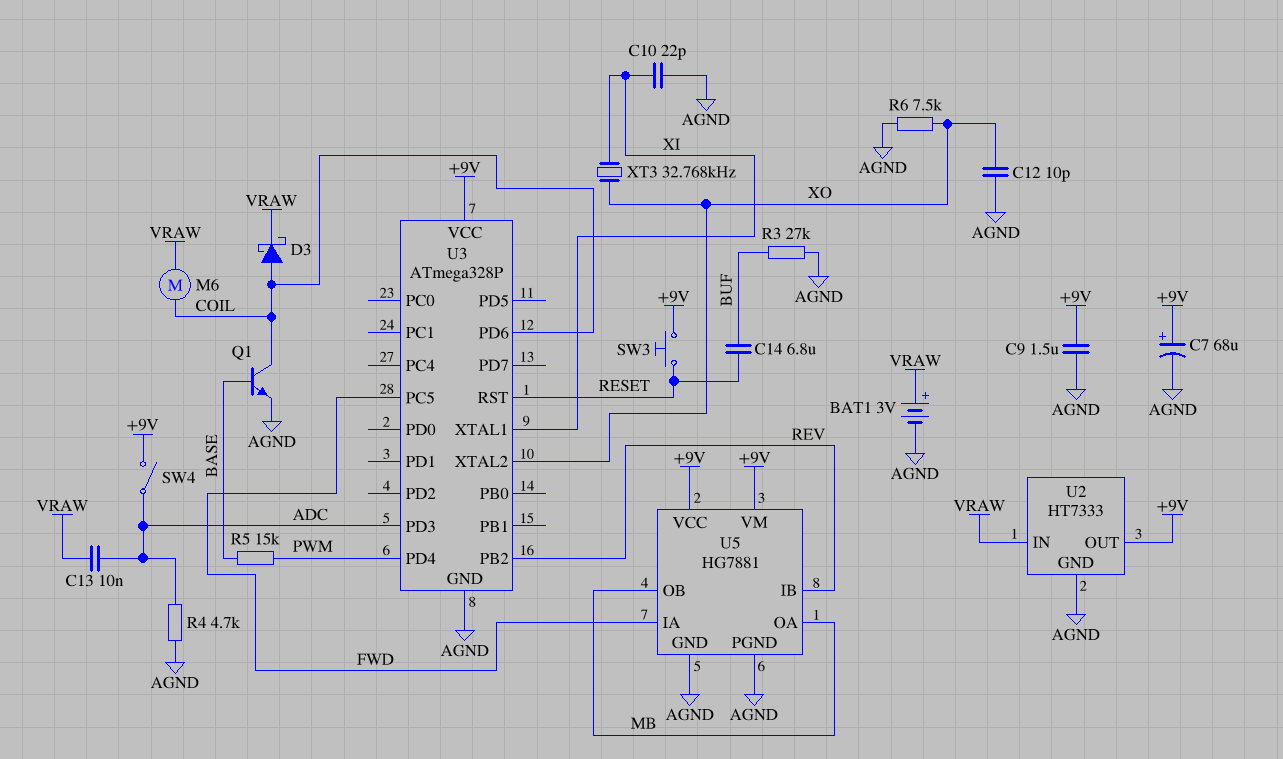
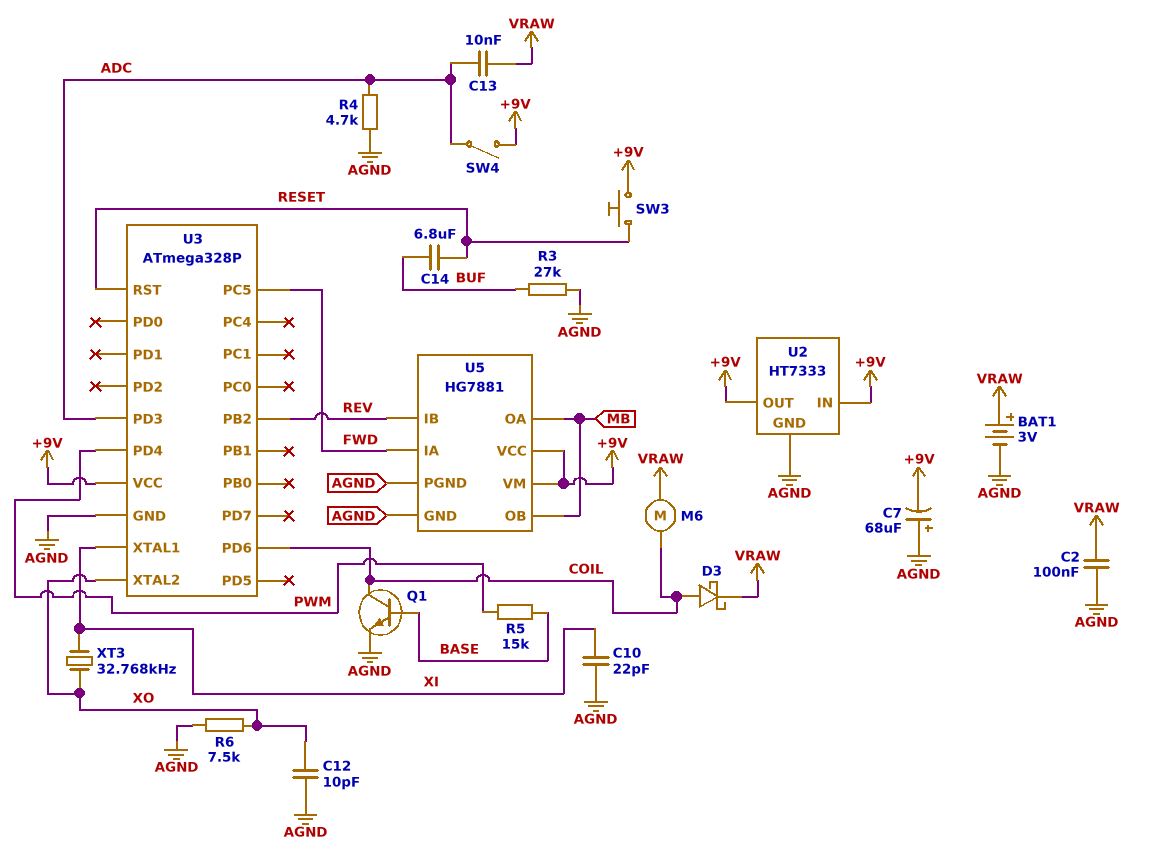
C2: none -> 100nF (AGND, VRAW)
C7: 68uF (plus +9V, minus AGND) -> 68uF (plus AGND, minus +9V)
C9: 1.5uF (+9V, AGND) -> none
U2 pin IN: VRAW -> +9V

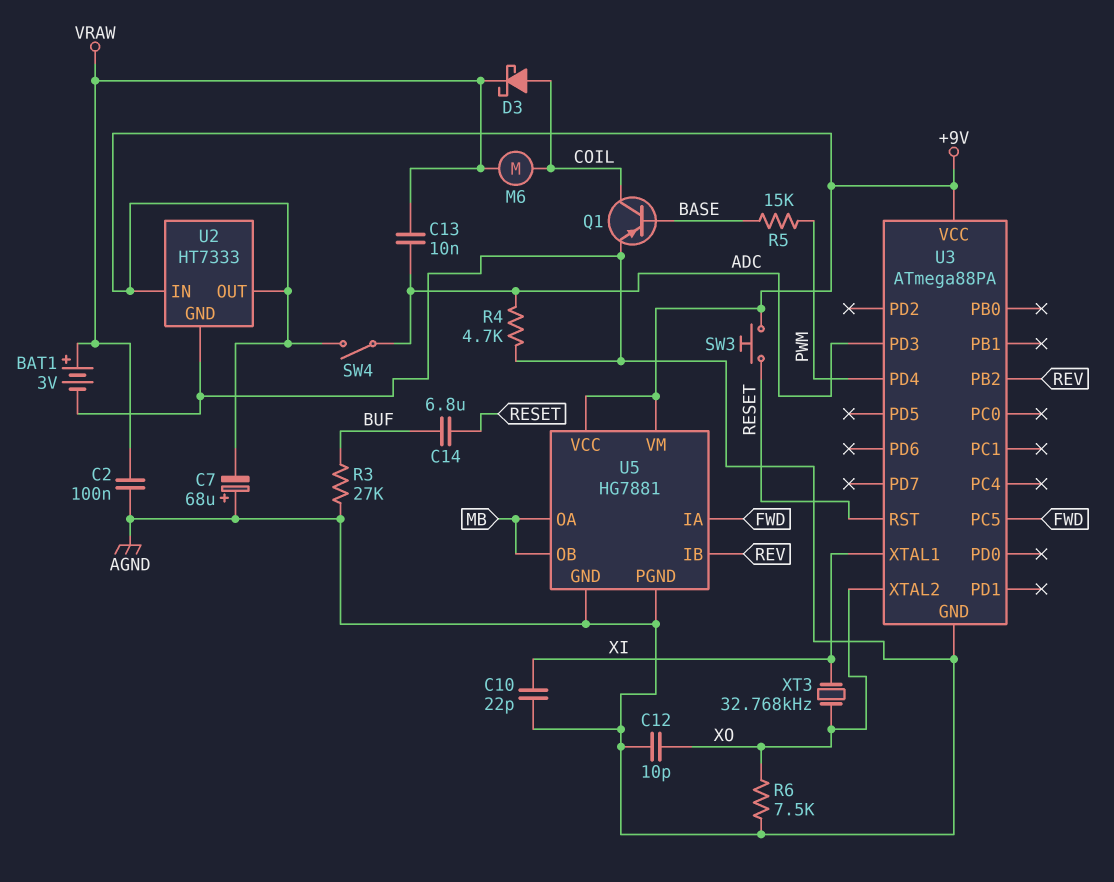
Q1: NPN (B BASE, C COIL, E AGND) -> PNP (B BASE, C COIL, E AGND)
U3: ATmega328P -> ATmega88PA
U3 pin PD6: COIL -> none

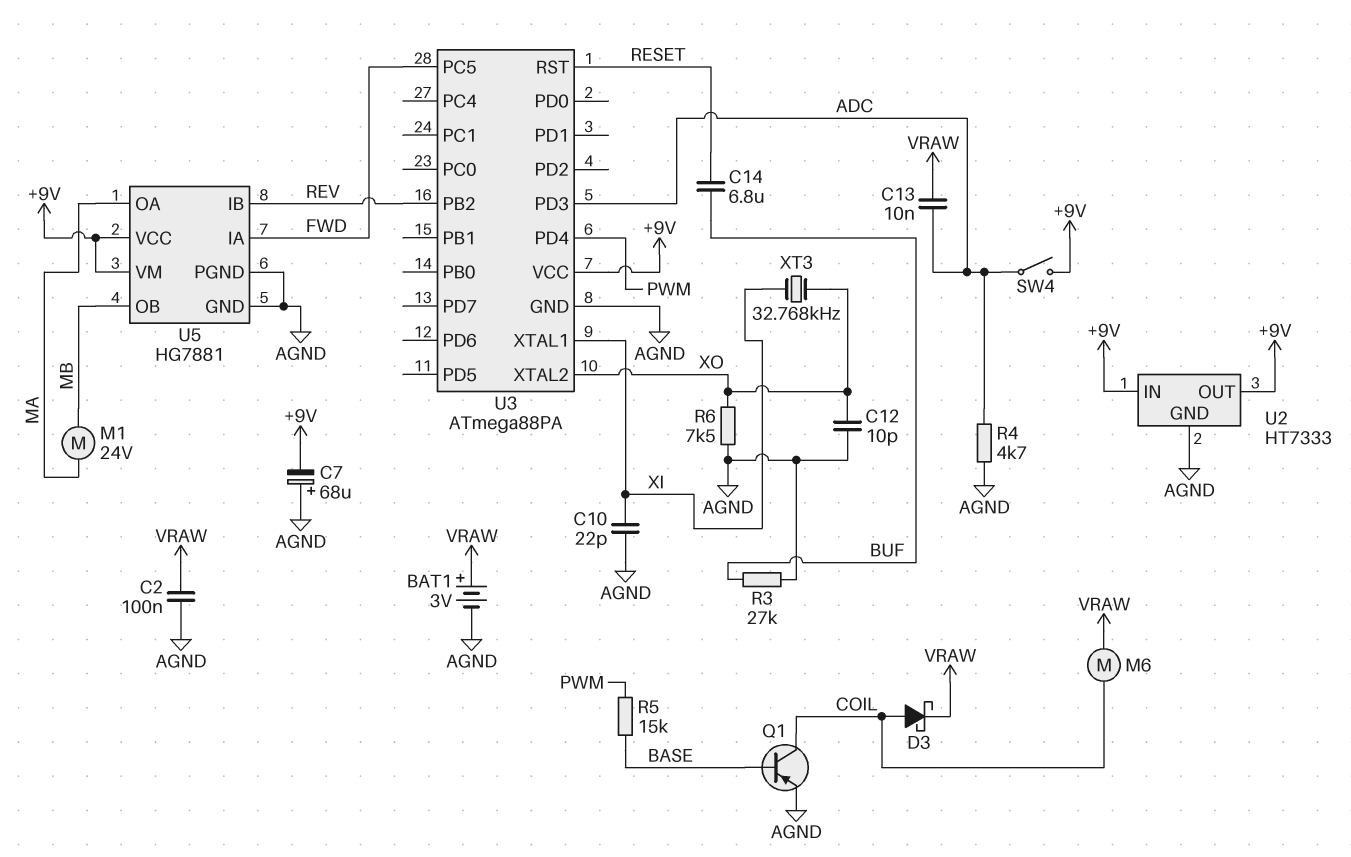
M1: none -> motor 24V (MA, MB)
SW3: button (+9V, RESET) -> none
U5 pin OA: MB -> MA

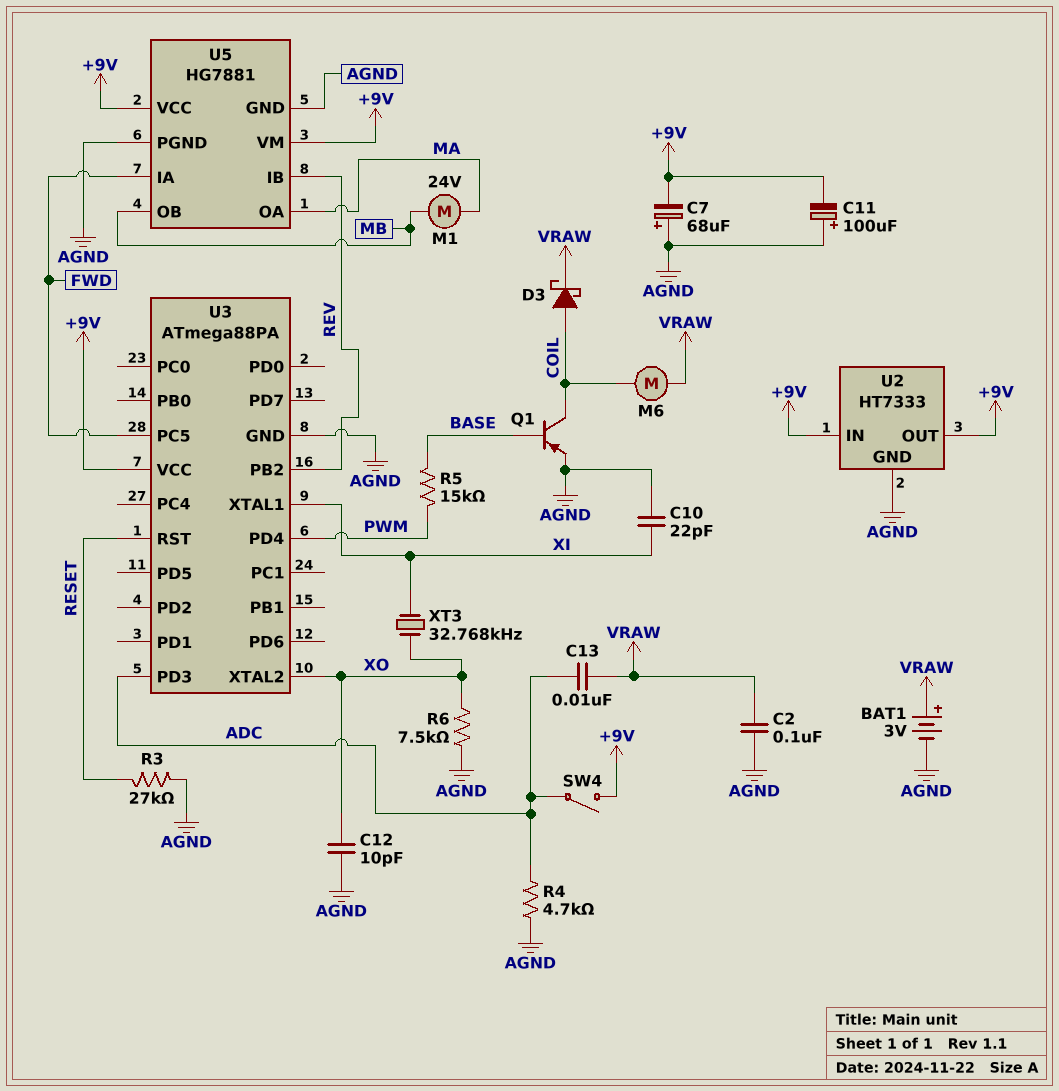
C11: none -> 100uF (plus AGND, minus +9V)
C14: 6.8uF (BUF, RESET) -> none
R3: 27k (AGND, BUF) -> 27k (AGND, RESET)

